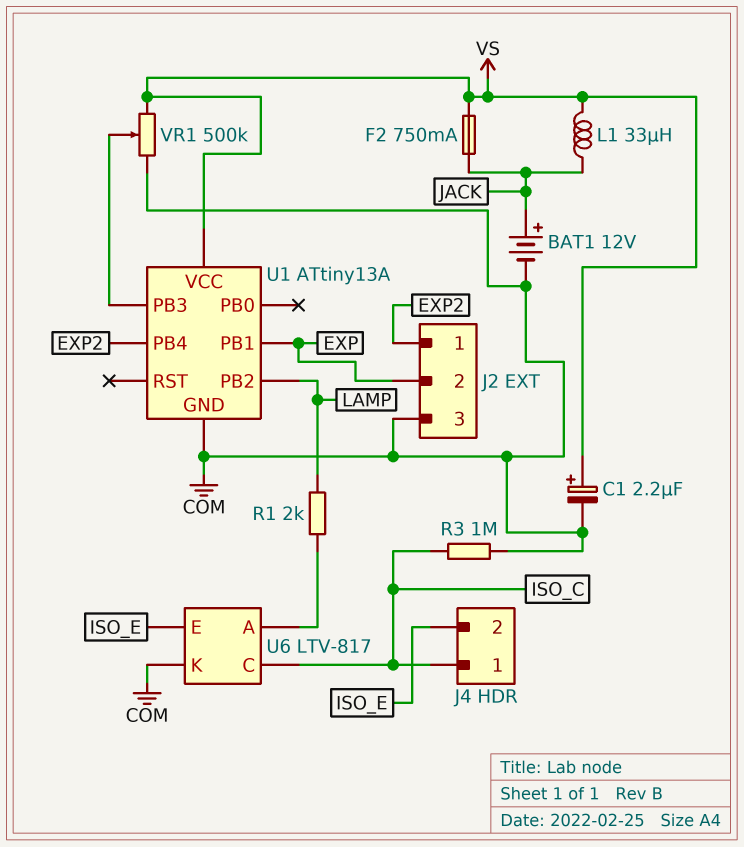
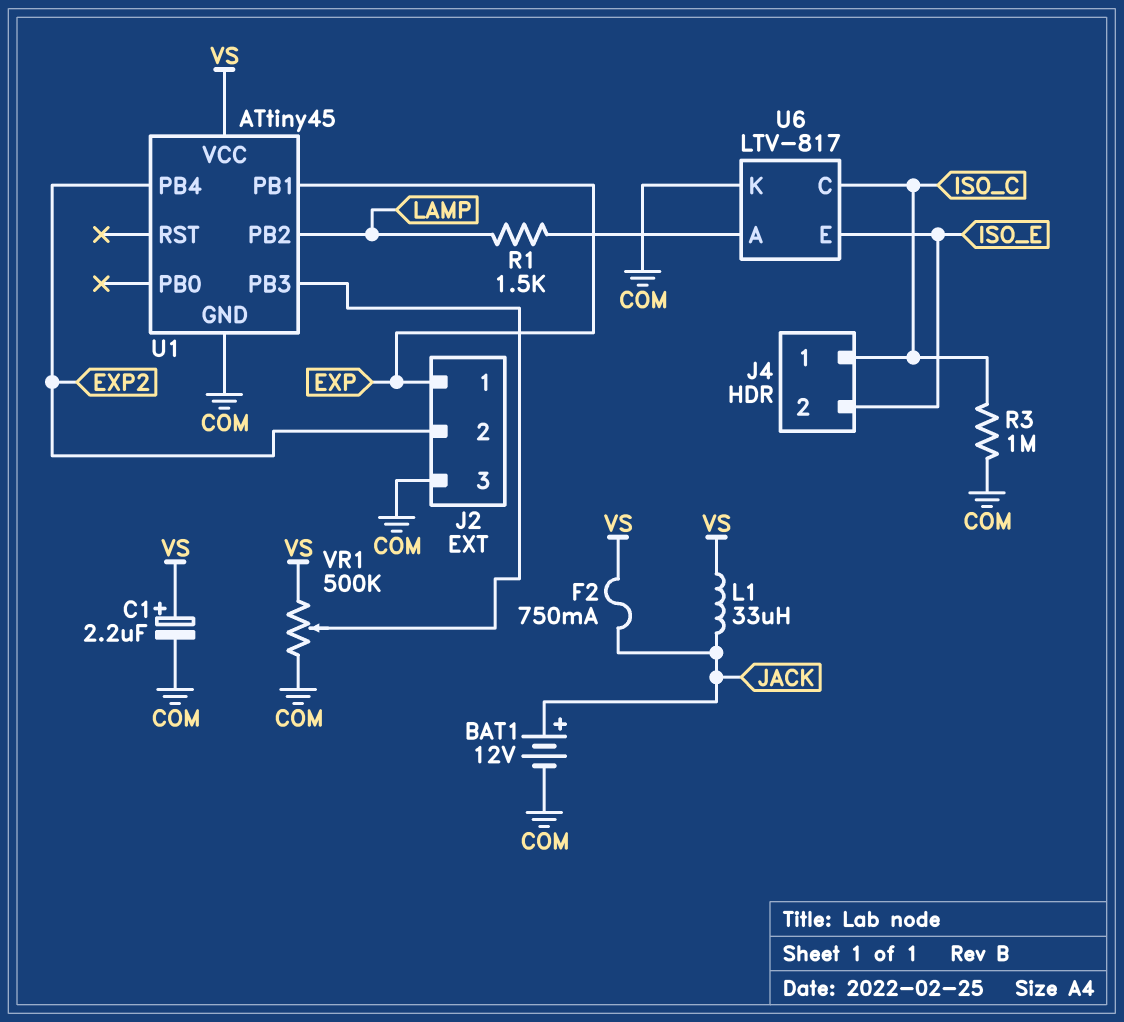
J2 pin 1: EXP2 -> EXP
J2 pin 2: EXP -> EXP2
R1: 2k (LAMP, U6/A) -> 1.5k (LAMP, U6/A)
U1: ATtiny13A -> ATtiny45

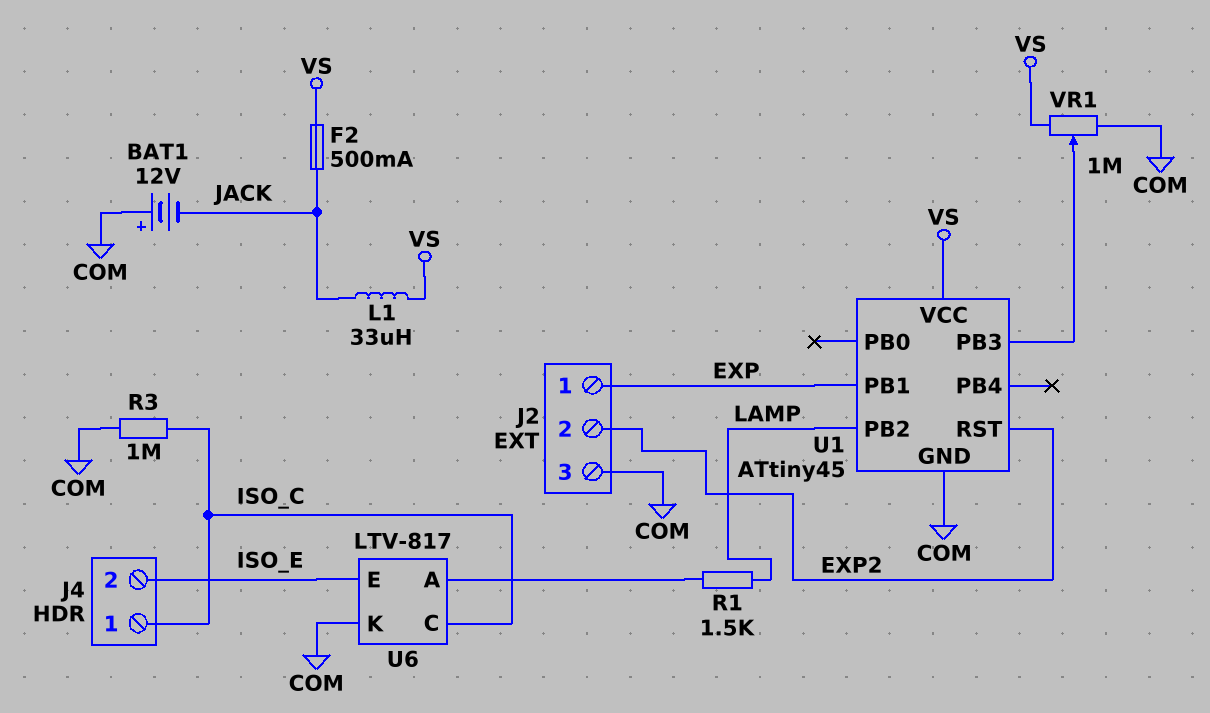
BAT1: 12V (plus JACK, minus COM) -> 12V (plus COM, minus JACK)
C1: 2.2uF (plus VS, minus COM) -> none
F2: 750mA (JACK, VS) -> 500mA (JACK, VS)
U1 pin PB4: EXP2 -> none
U1 pin RST: none -> EXP2
VR1: 500k (COM, VS, wiper U1/PB3) -> 1M (COM, VS, wiper U1/PB3)

